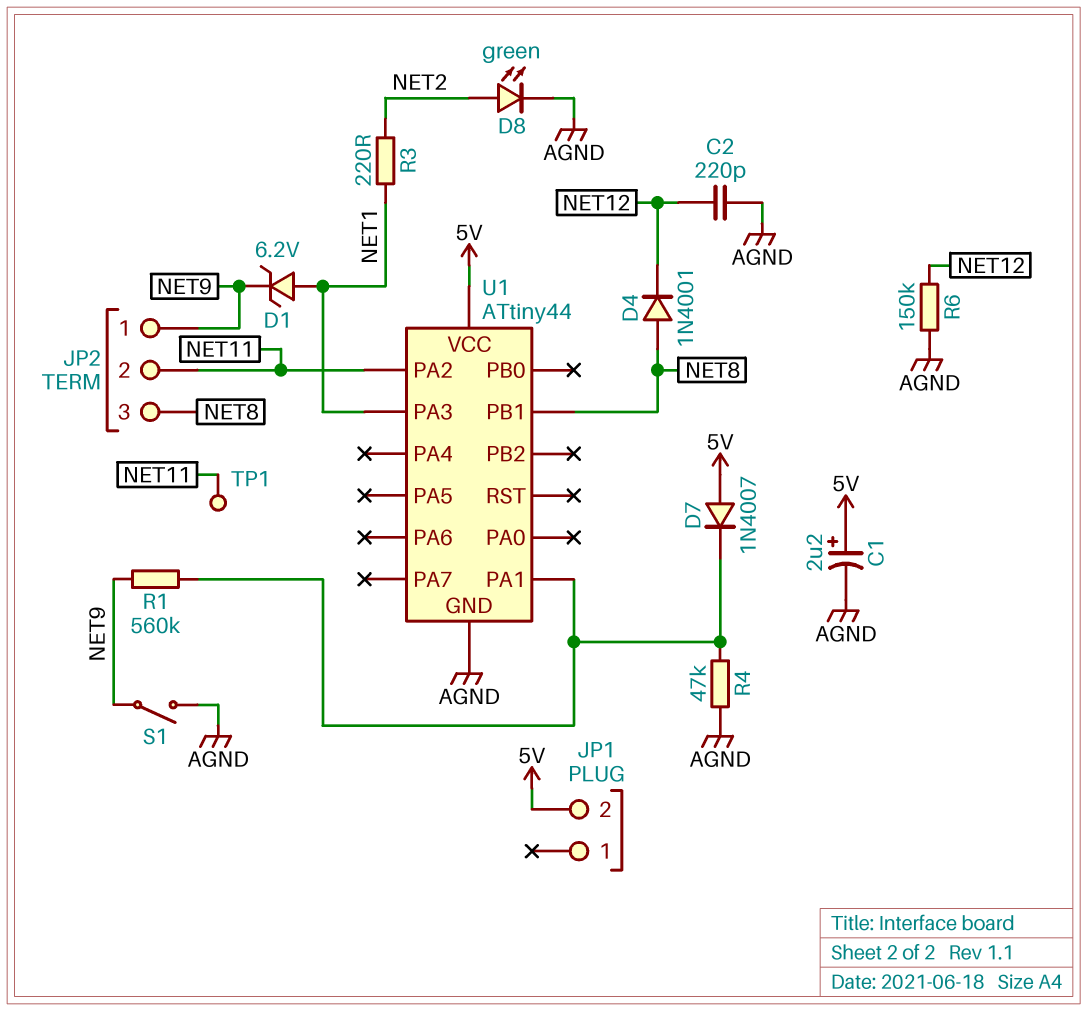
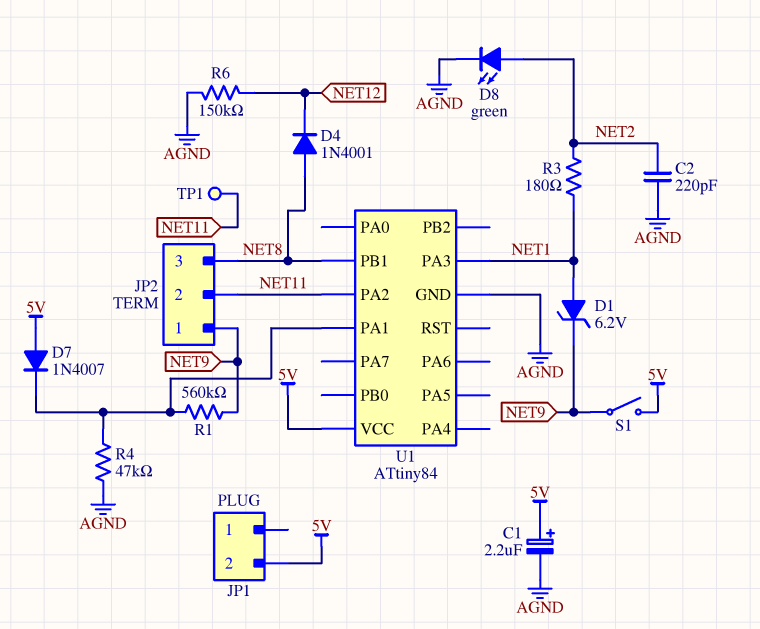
C2: 220pF (AGND, NET12) -> 220pF (AGND, NET2)
R3: 220 (NET1, NET2) -> 180 (NET1, NET2)
S1: switch (AGND, NET9) -> switch (5V, NET9)
U1: ATtiny44 -> ATtiny84

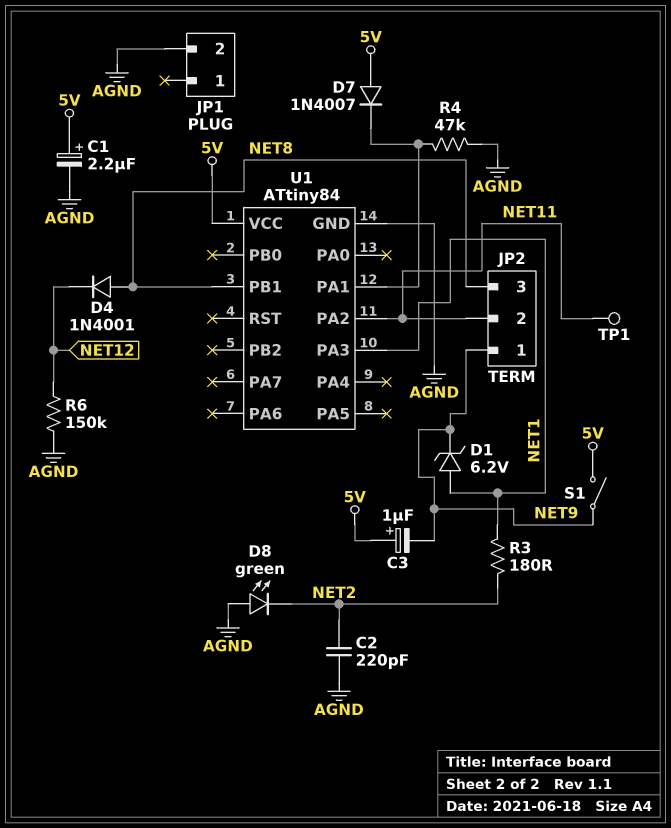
C3: none -> 1uF (plus 5V, minus NET9)
D8: LED green (A NET2, K AGND) -> LED green (A AGND, K NET2)
JP1 pin 2: 5V -> AGND
R1: 560k (NET9, U1/PA1) -> none

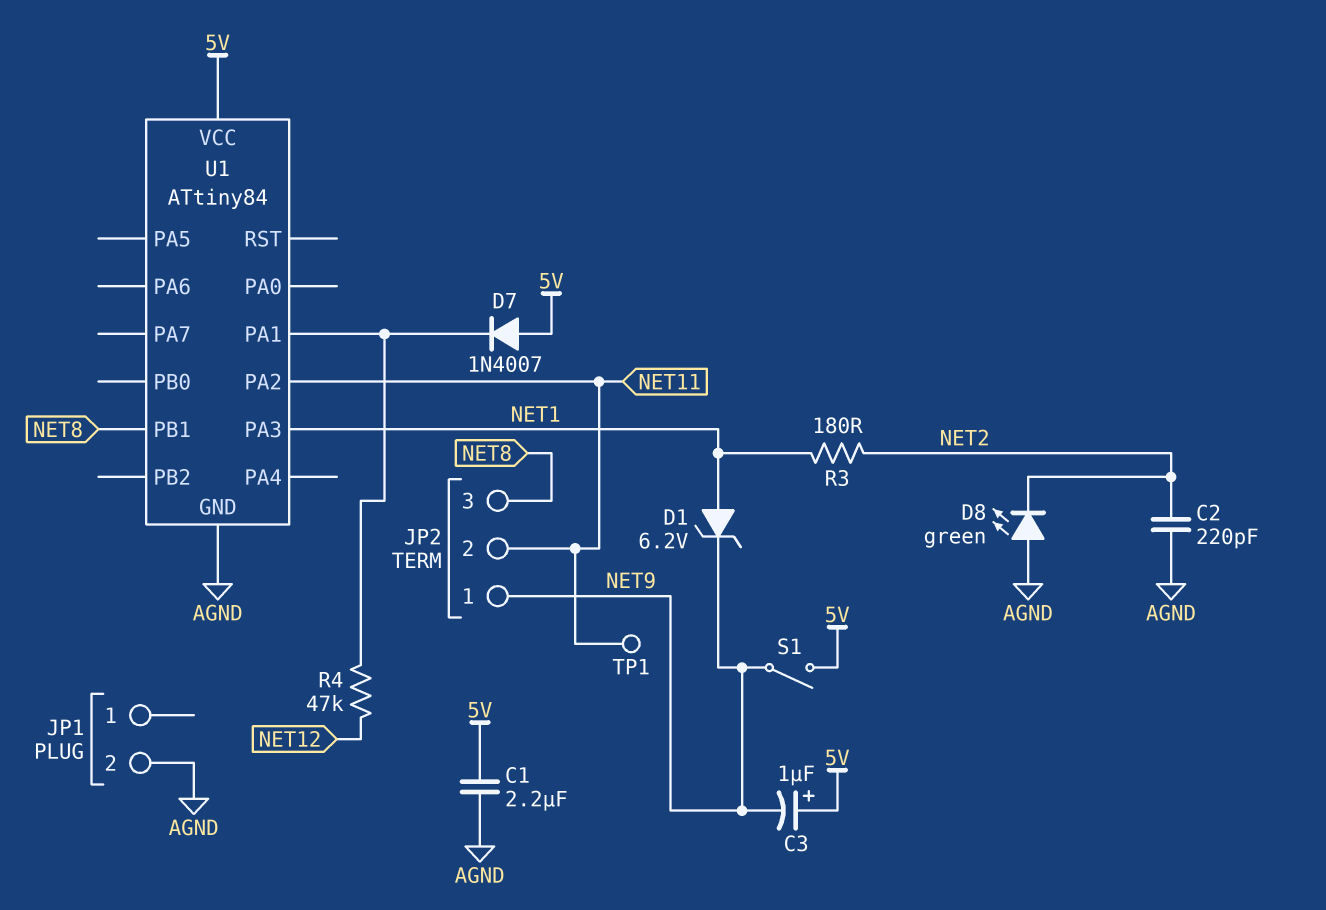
C1: 2.2uF (plus 5V, minus AGND) -> 2.2uF (5V, AGND)
D4: diode 1N4001 (A NET8, K NET12) -> none
R4: 47k (AGND, U1/PA1) -> 47k (NET12, U1/PA1)
R6: 150k (AGND, NET12) -> none

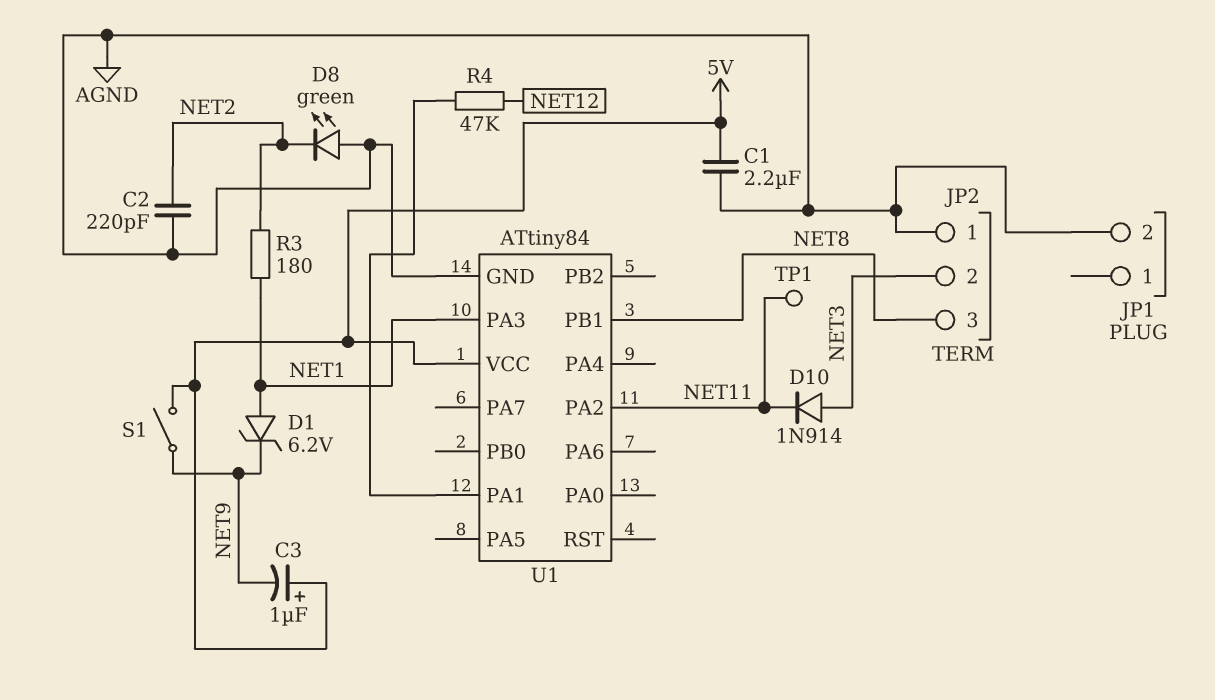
D7: diode 1N4007 (A 5V, K U1/PA1) -> none
D10: none -> diode 1N914 (A NET3, K NET11)
JP2 pin 1: NET9 -> AGND
JP2 pin 2: NET11 -> NET3

